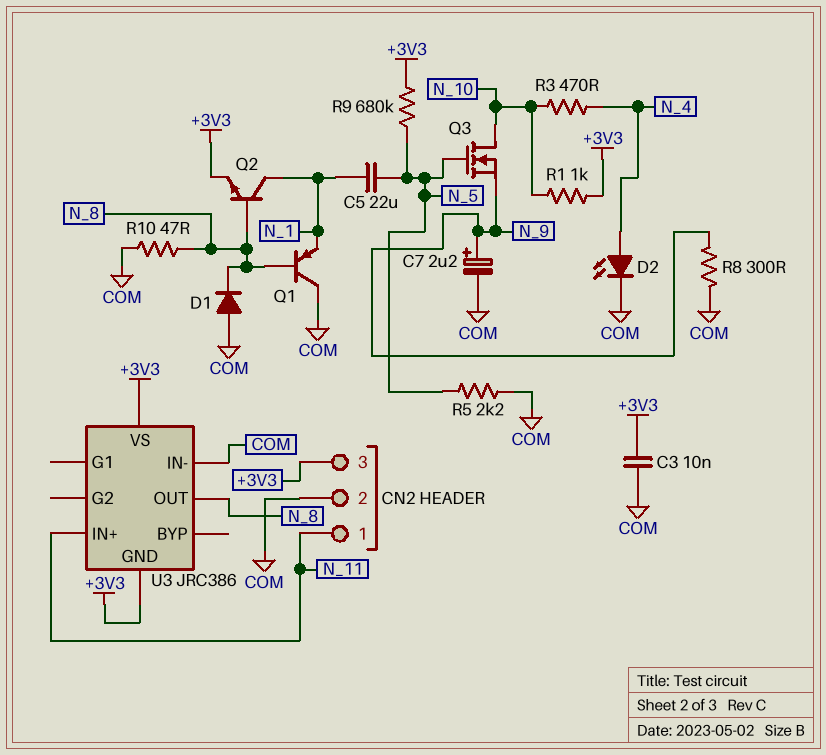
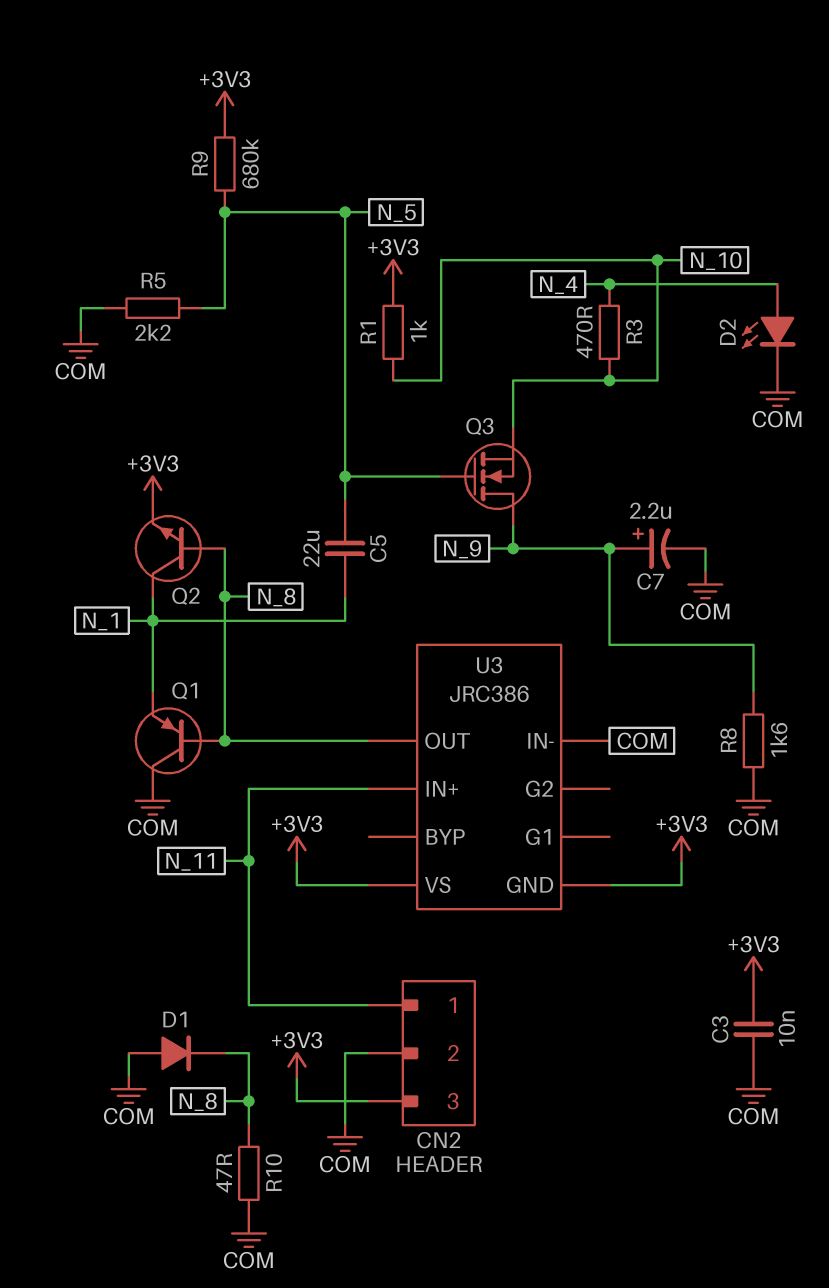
Q3: NMOS (G N_5, D N_10, S N_9) -> NMOS (G N_5, D N_9, S N_10)
R8: 300 (COM, N_9) -> 1.6k (COM, N_9)

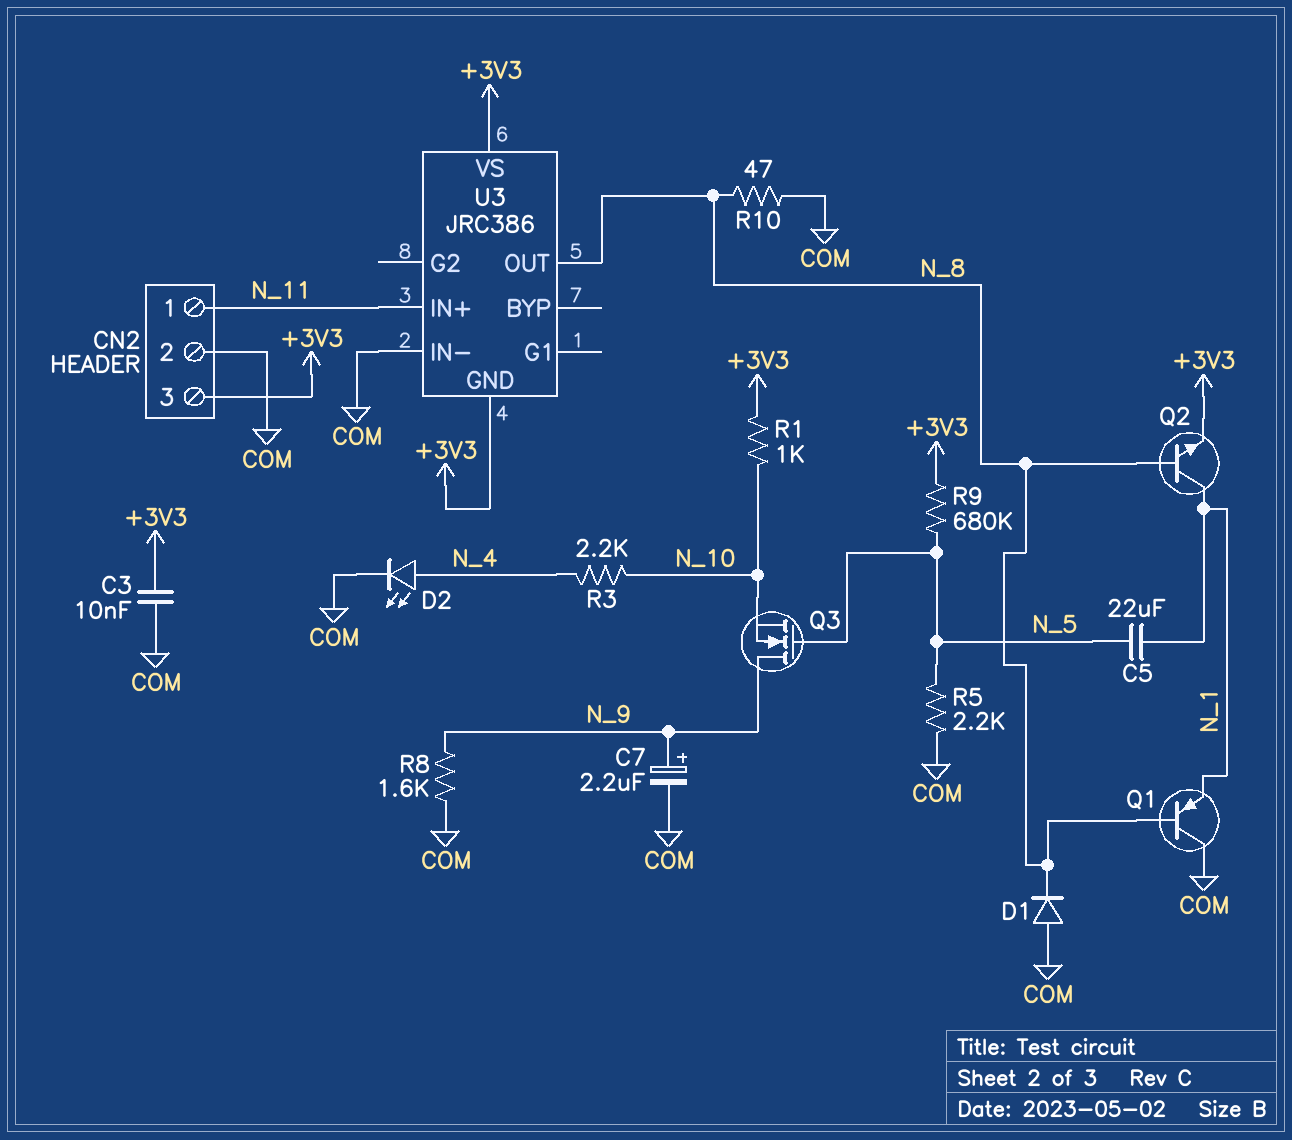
R3: 470 (N_4, N_10) -> 2.2k (N_4, N_10)

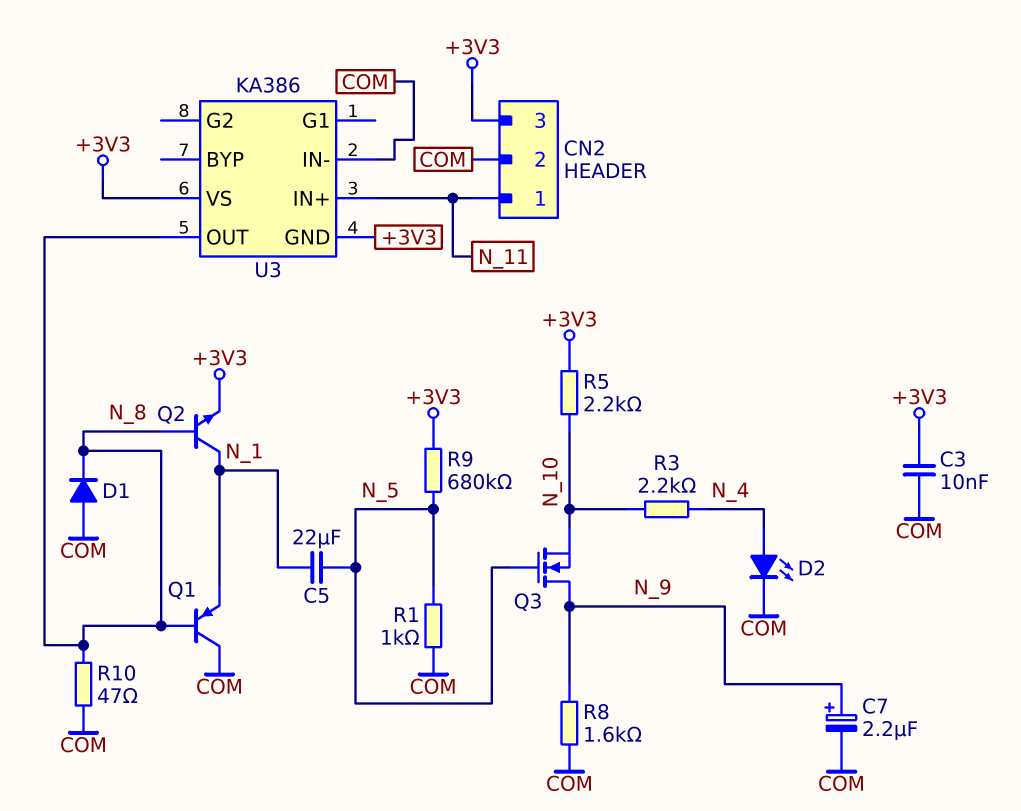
R1: 1k (+3V3, N_10) -> 1k (COM, N_5)
R5: 2.2k (COM, N_5) -> 2.2k (+3V3, N_10)
U3: JRC386 -> KA386

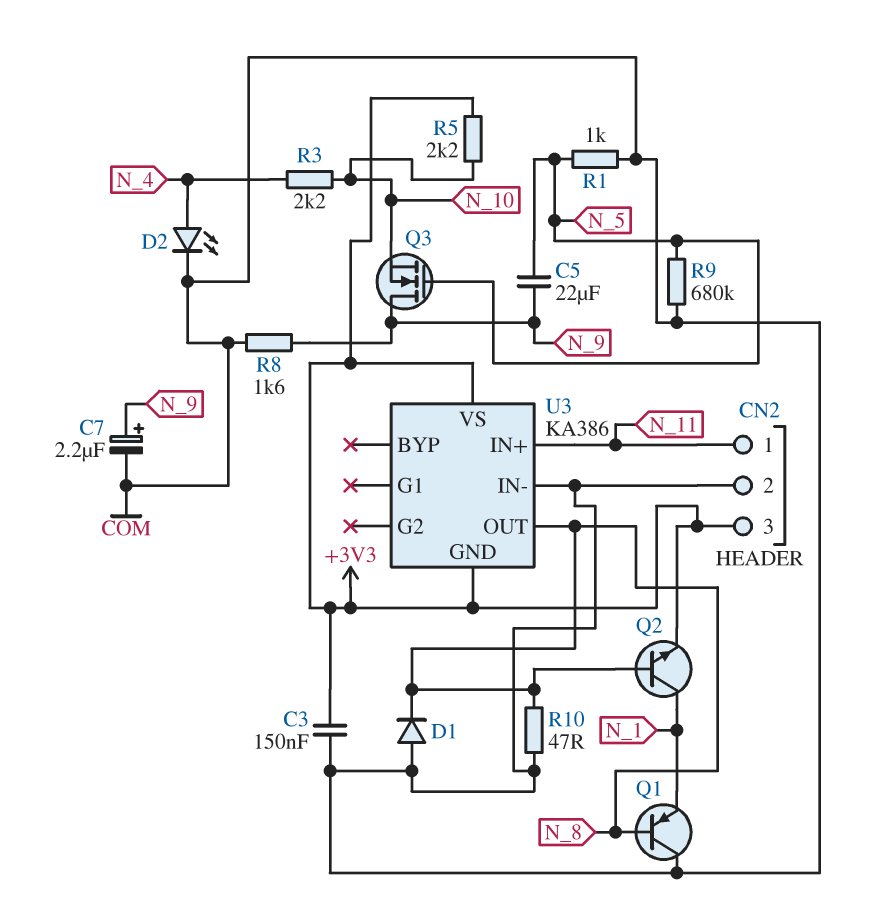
C3: 10nF (+3V3, COM) -> 150nF (+3V3, COM)
C5: 22uF (N_1, N_5) -> 22uF (N_5, N_9)
R9: 680k (+3V3, N_5) -> 680k (COM, N_5)

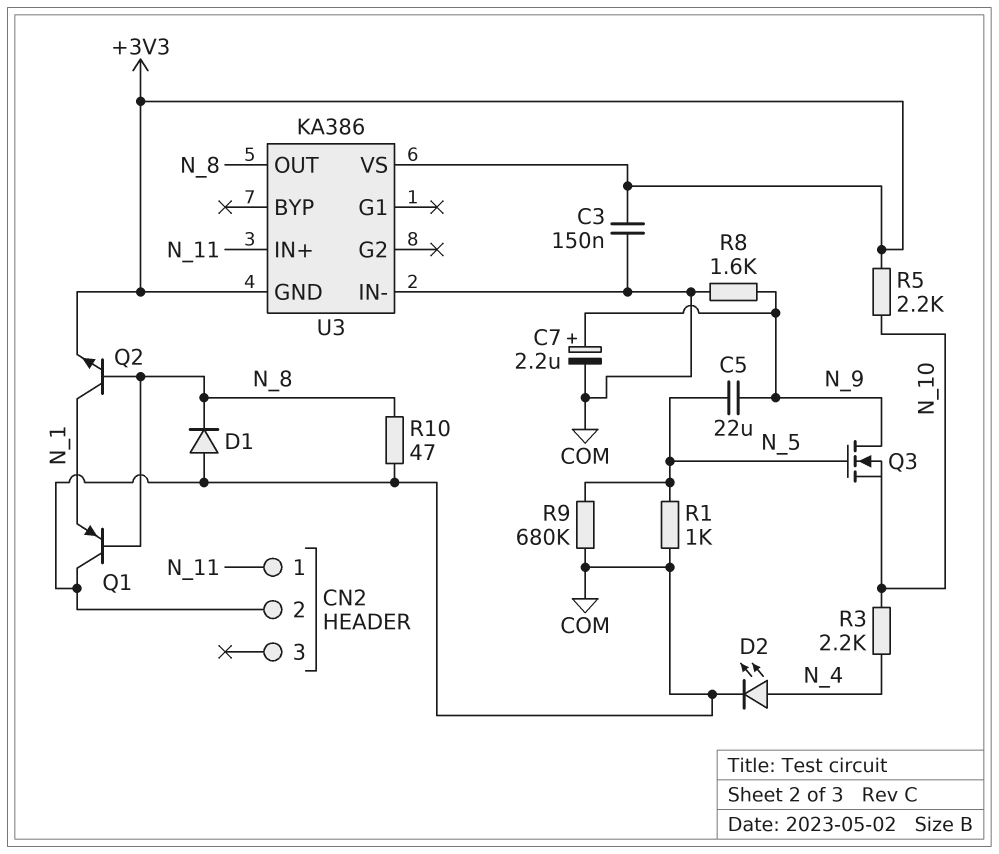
CN2 pin 3: +3V3 -> none

